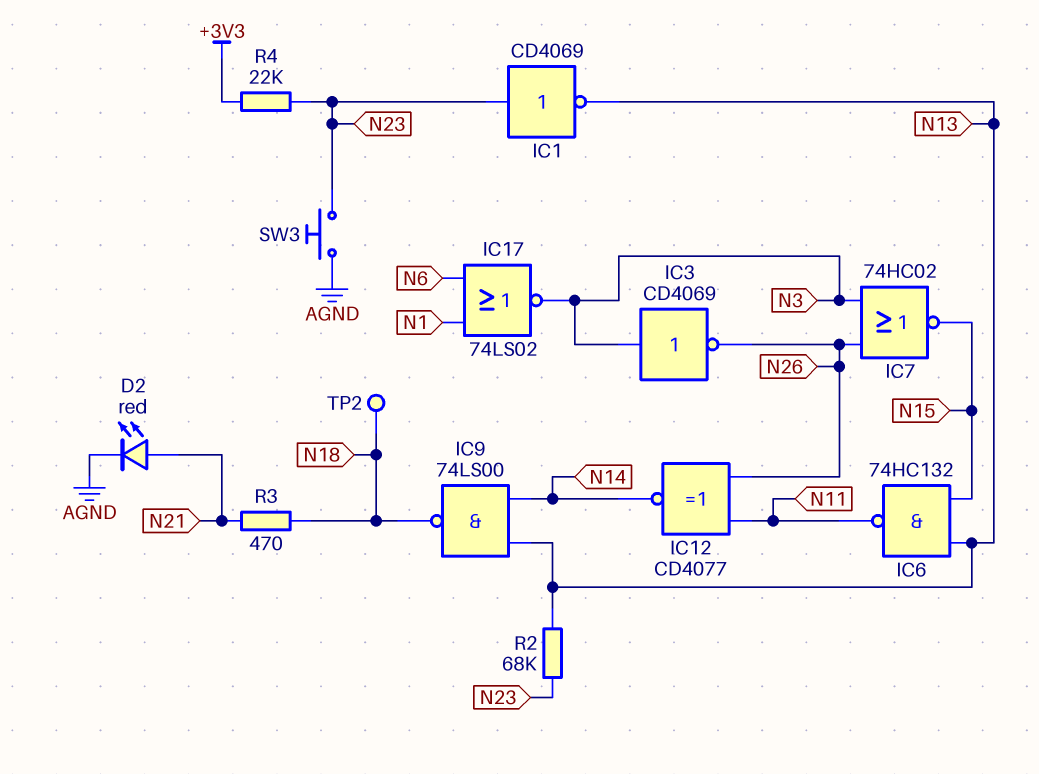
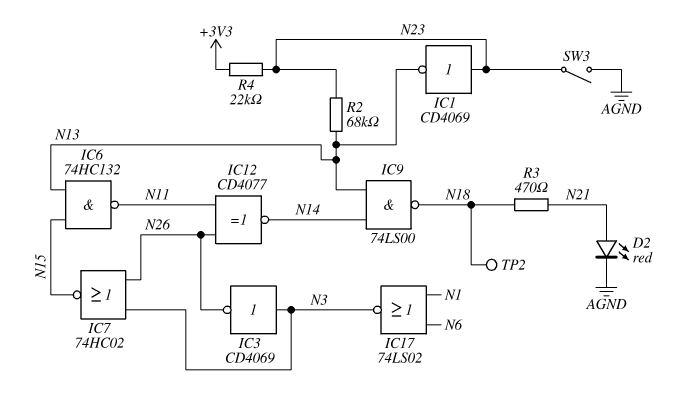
SW3: button (AGND, N23) -> switch (AGND, N23)

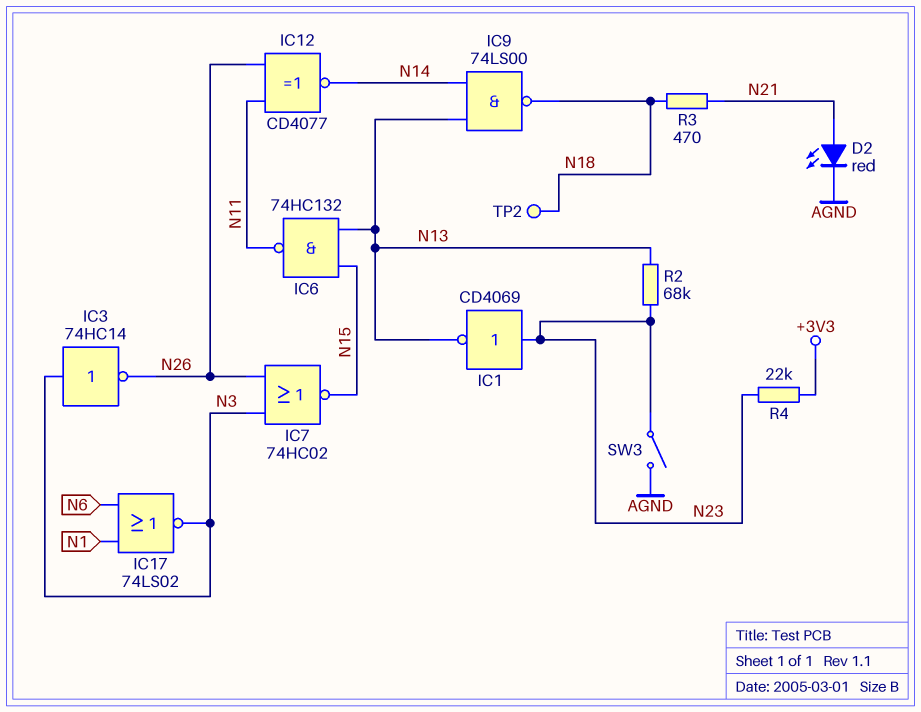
IC3: NOT CD4069 (in N3, out N26) -> NOT 74HC14 (in N3, out N26)

